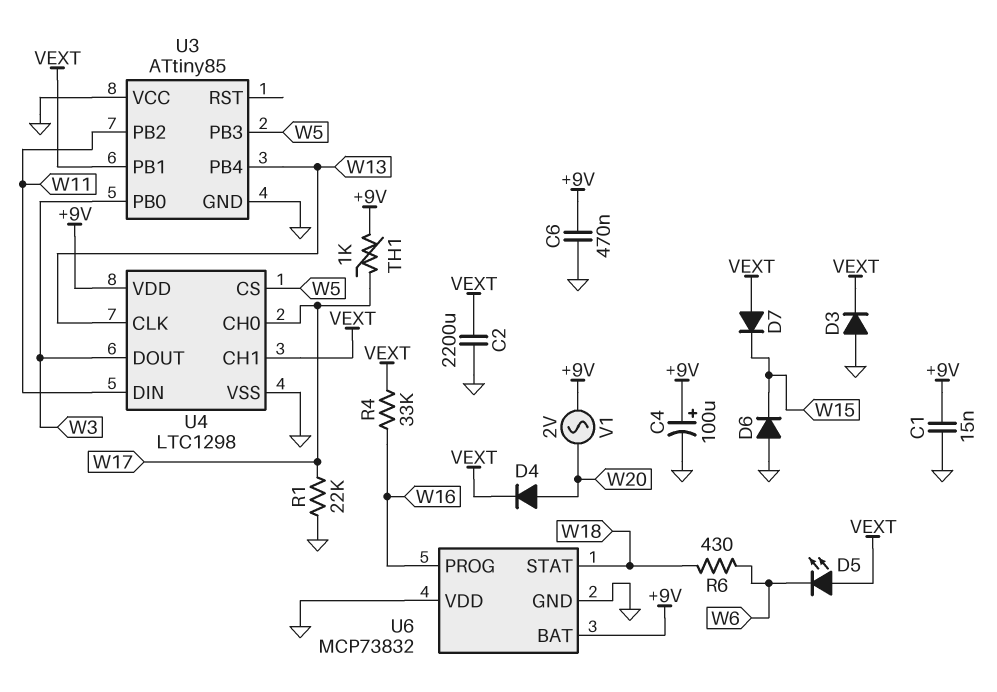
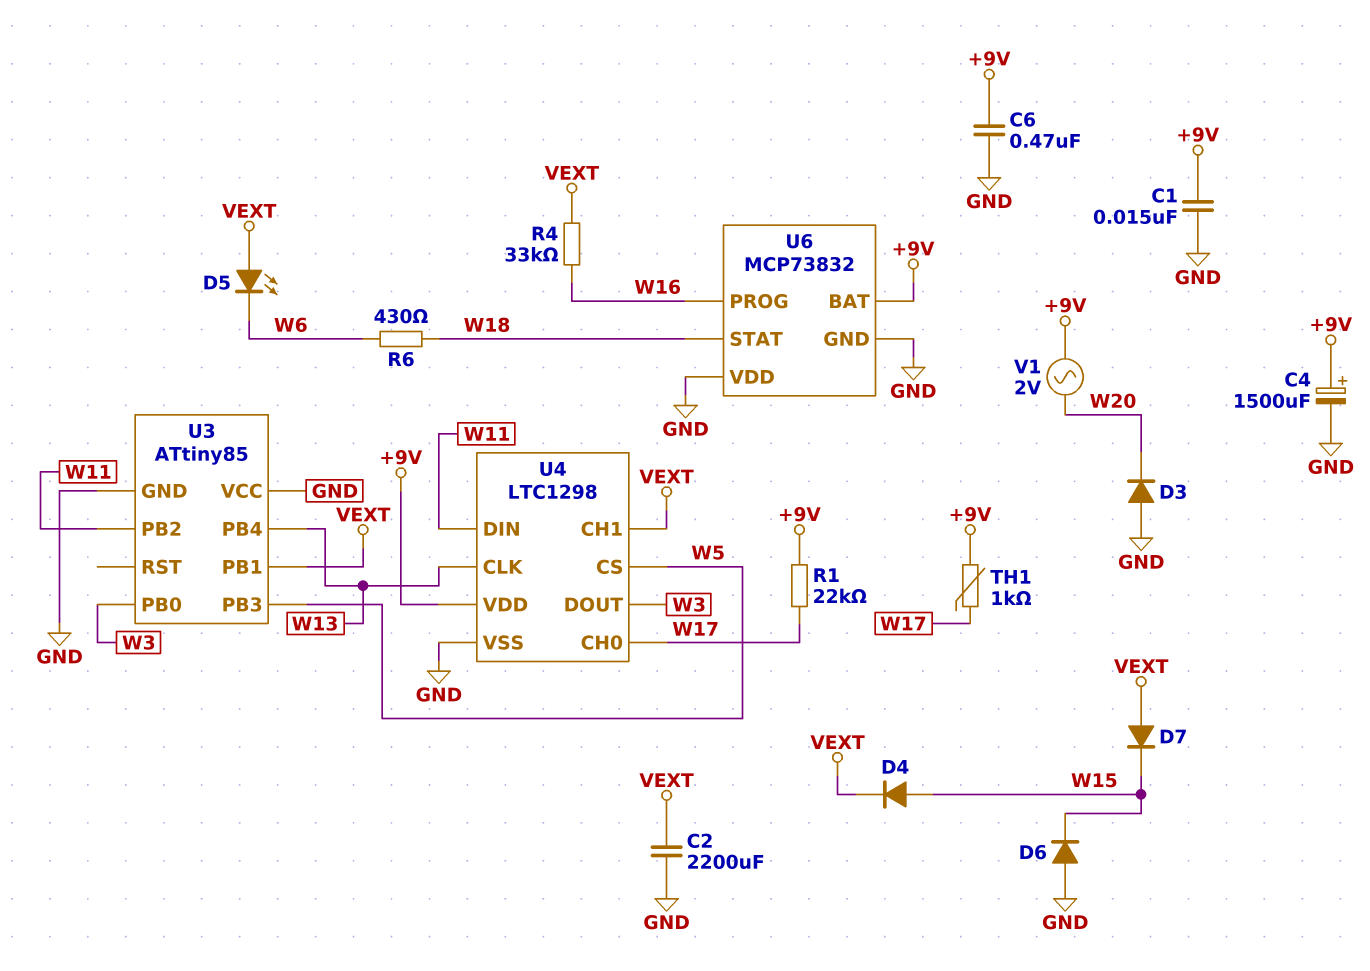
C4: 100uF (plus +9V, minus GND) -> 1500uF (plus +9V, minus GND)
D3: diode (A GND, K VEXT) -> diode (A GND, K W20)
D4: diode (A W20, K VEXT) -> diode (A W15, K VEXT)
R1: 22k (GND, W17) -> 22k (+9V, W17)

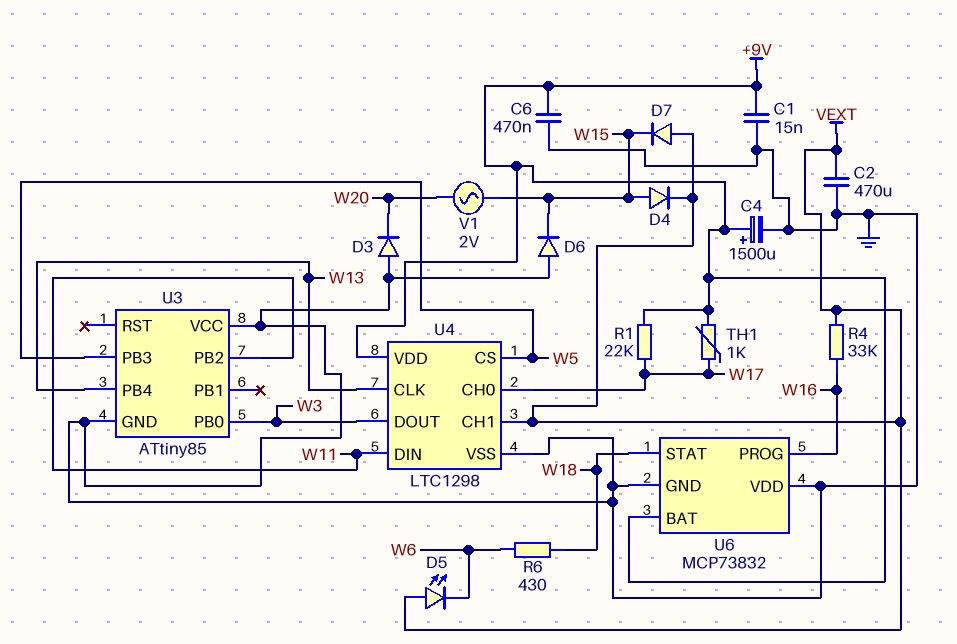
C2: 2200uF (GND, VEXT) -> 470uF (GND, VEXT)
U3 pin PB1: VEXT -> none
V1: AC 2V (+9V, W20) -> AC 2V (W15, W20)

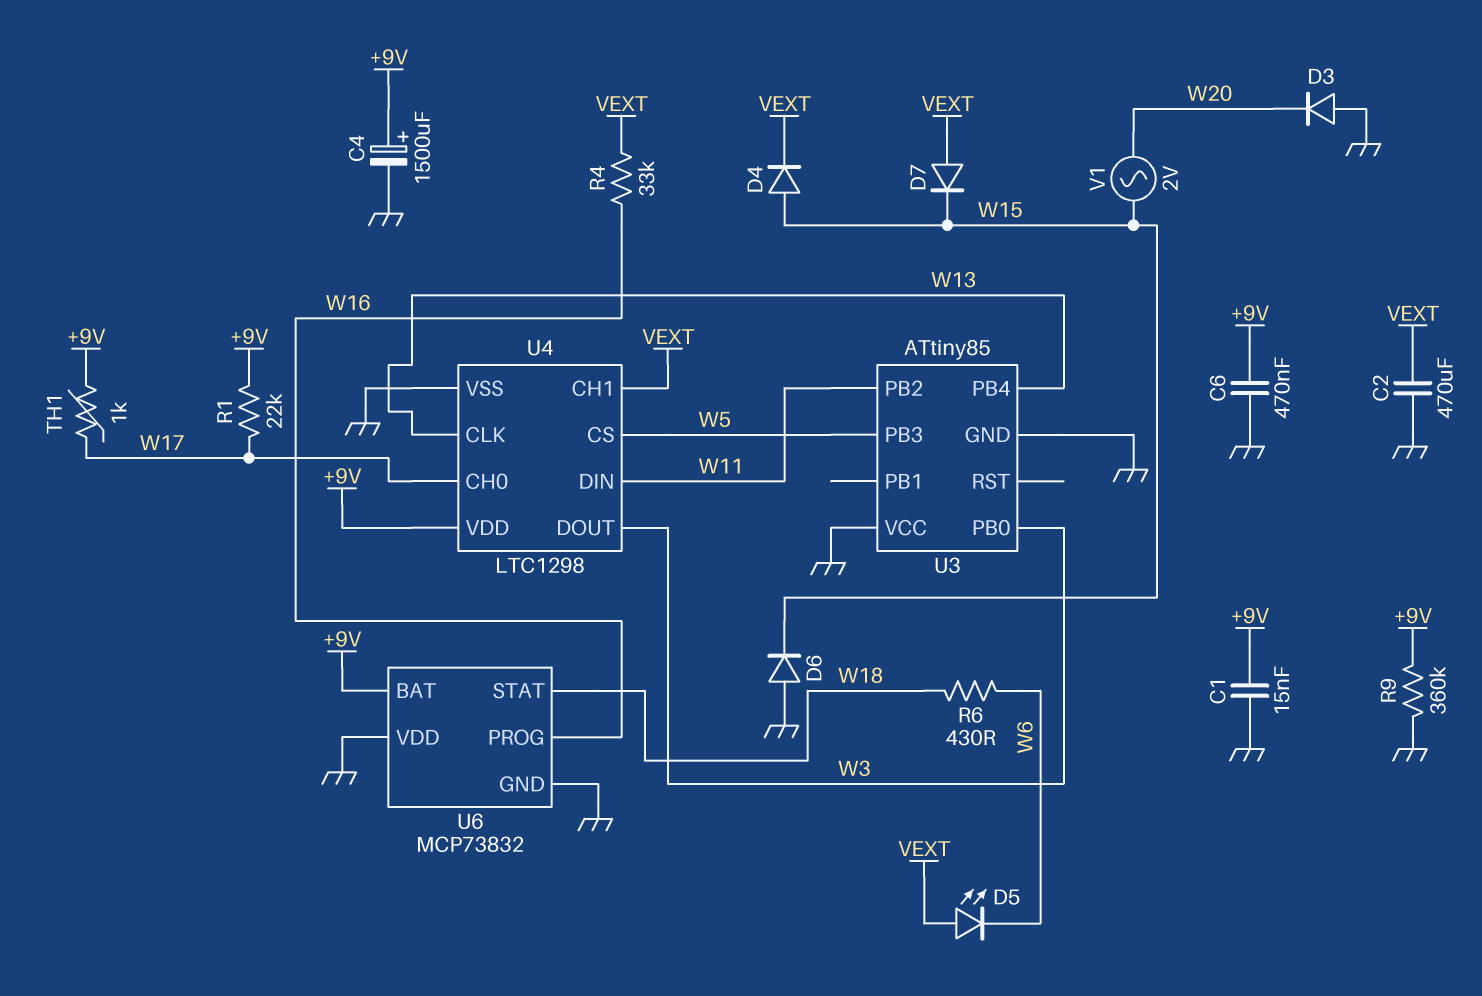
R9: none -> 360k (+9V, GND)

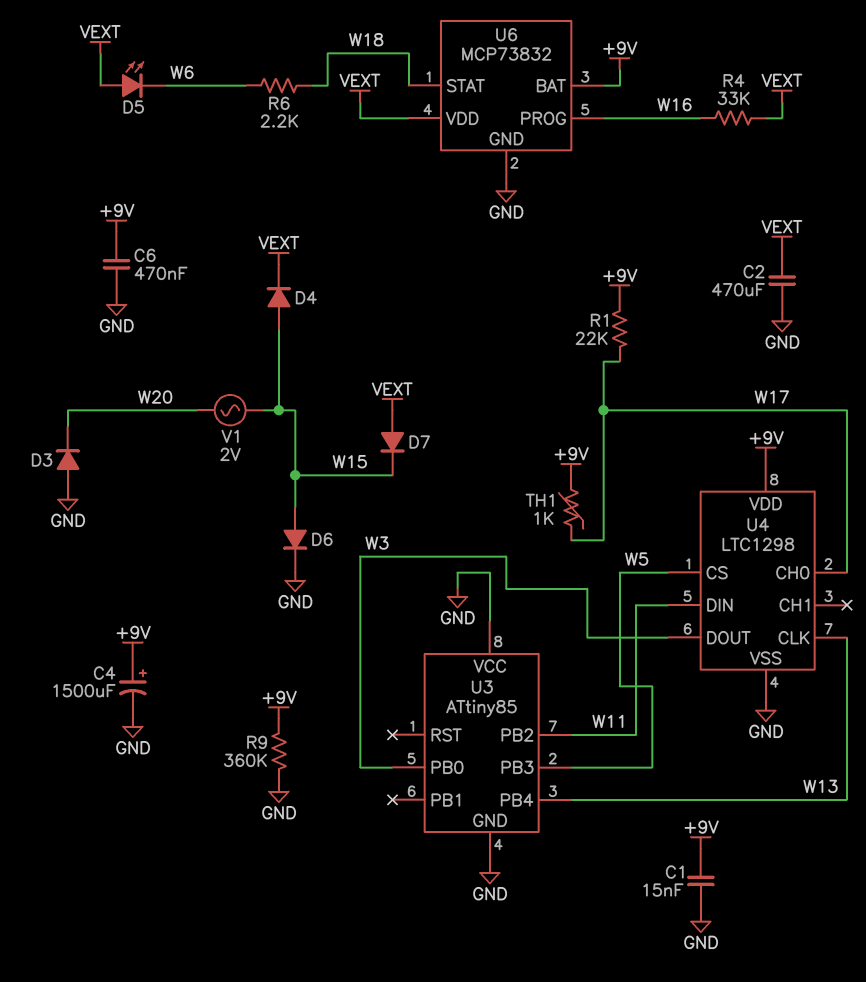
D6: diode (A GND, K W15) -> diode (A W15, K GND)
R6: 430 (W6, W18) -> 2.2k (W6, W18)
U4 pin CH1: VEXT -> none
U6 pin VDD: GND -> VEXT

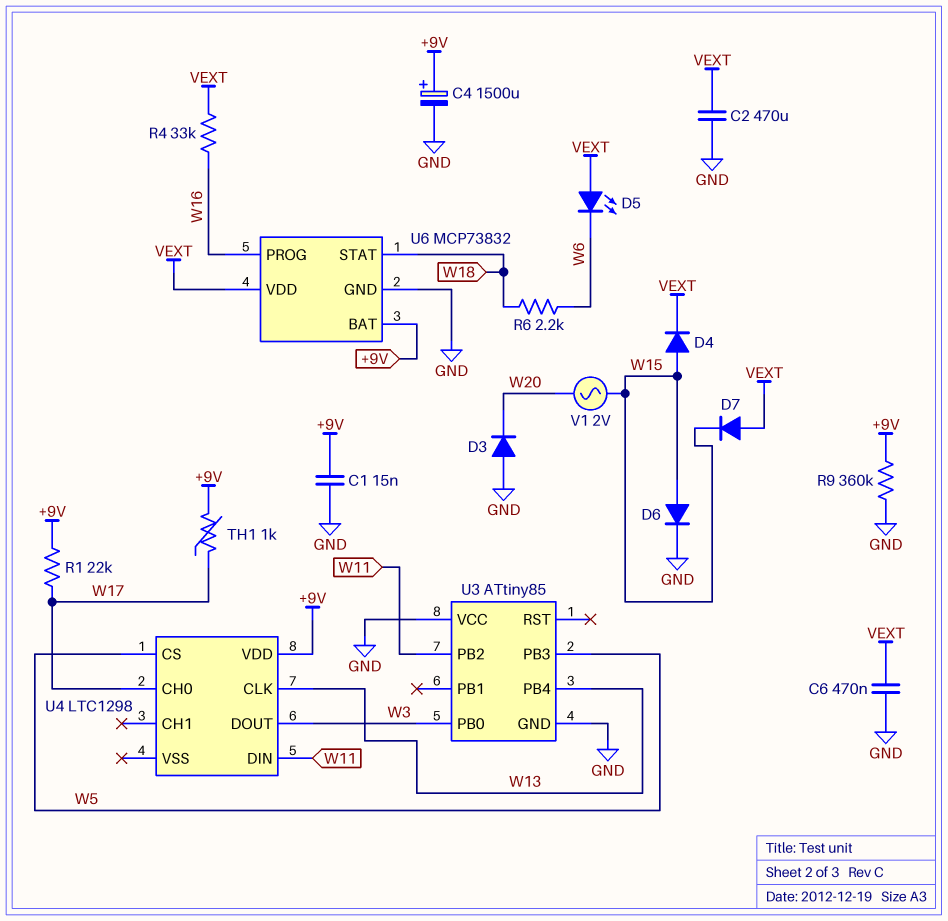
C6: 470nF (+9V, GND) -> 470nF (GND, VEXT)
U4 pin VSS: GND -> none

